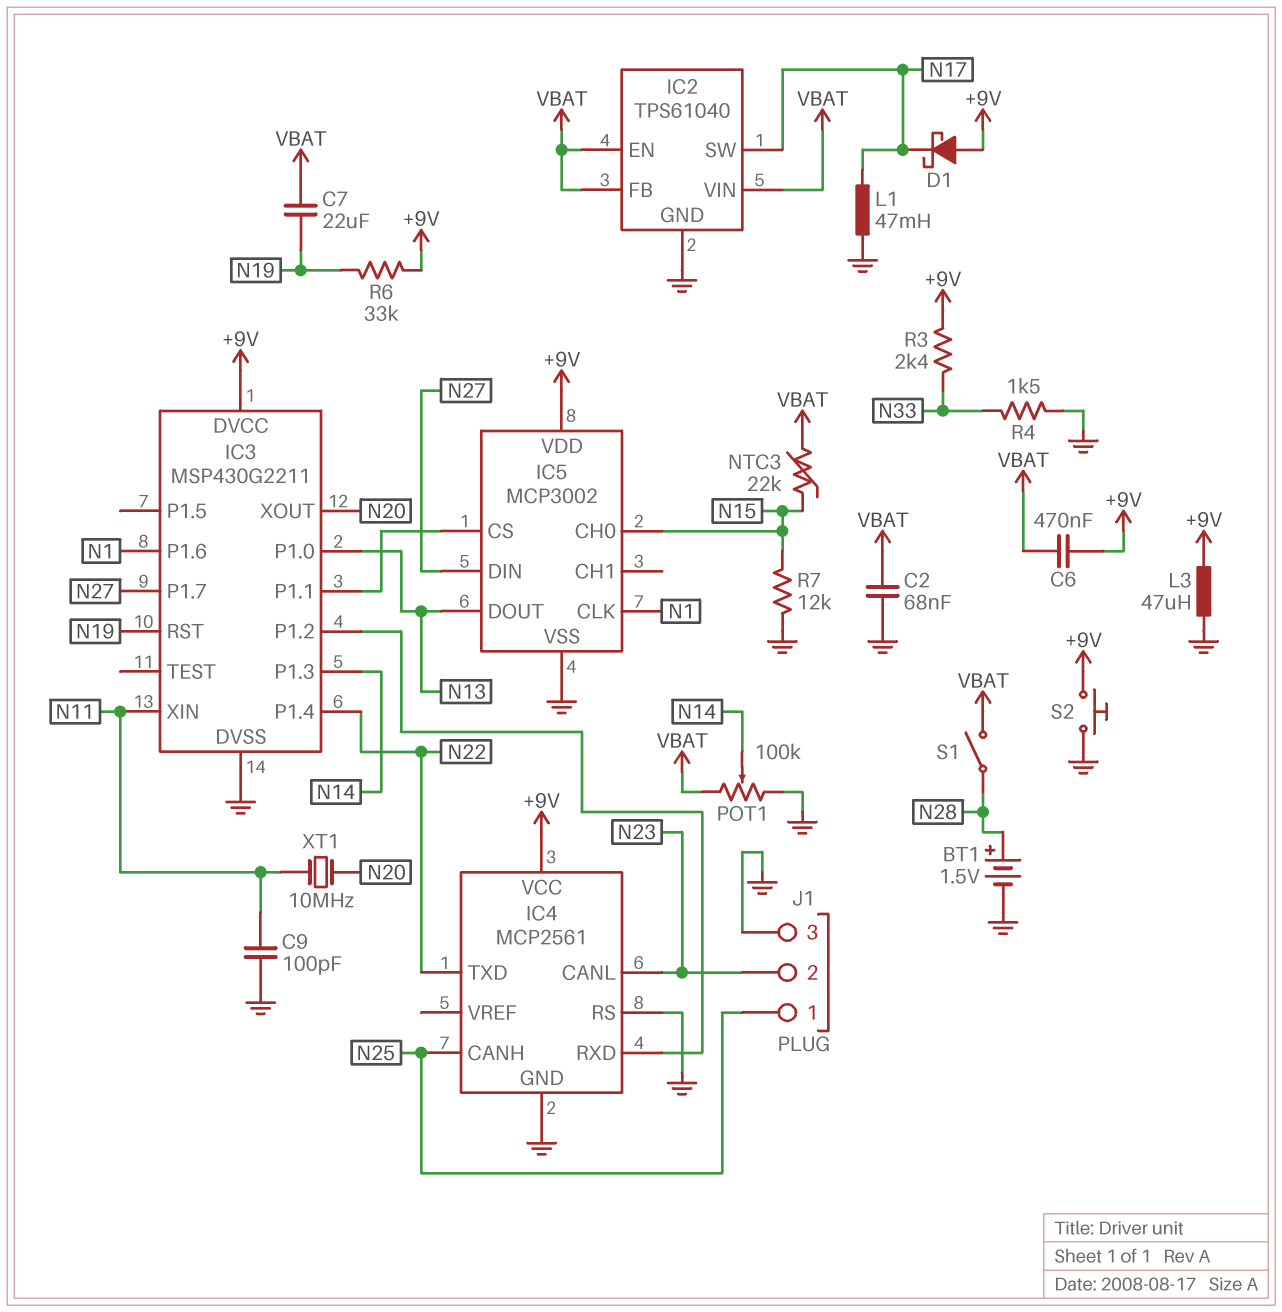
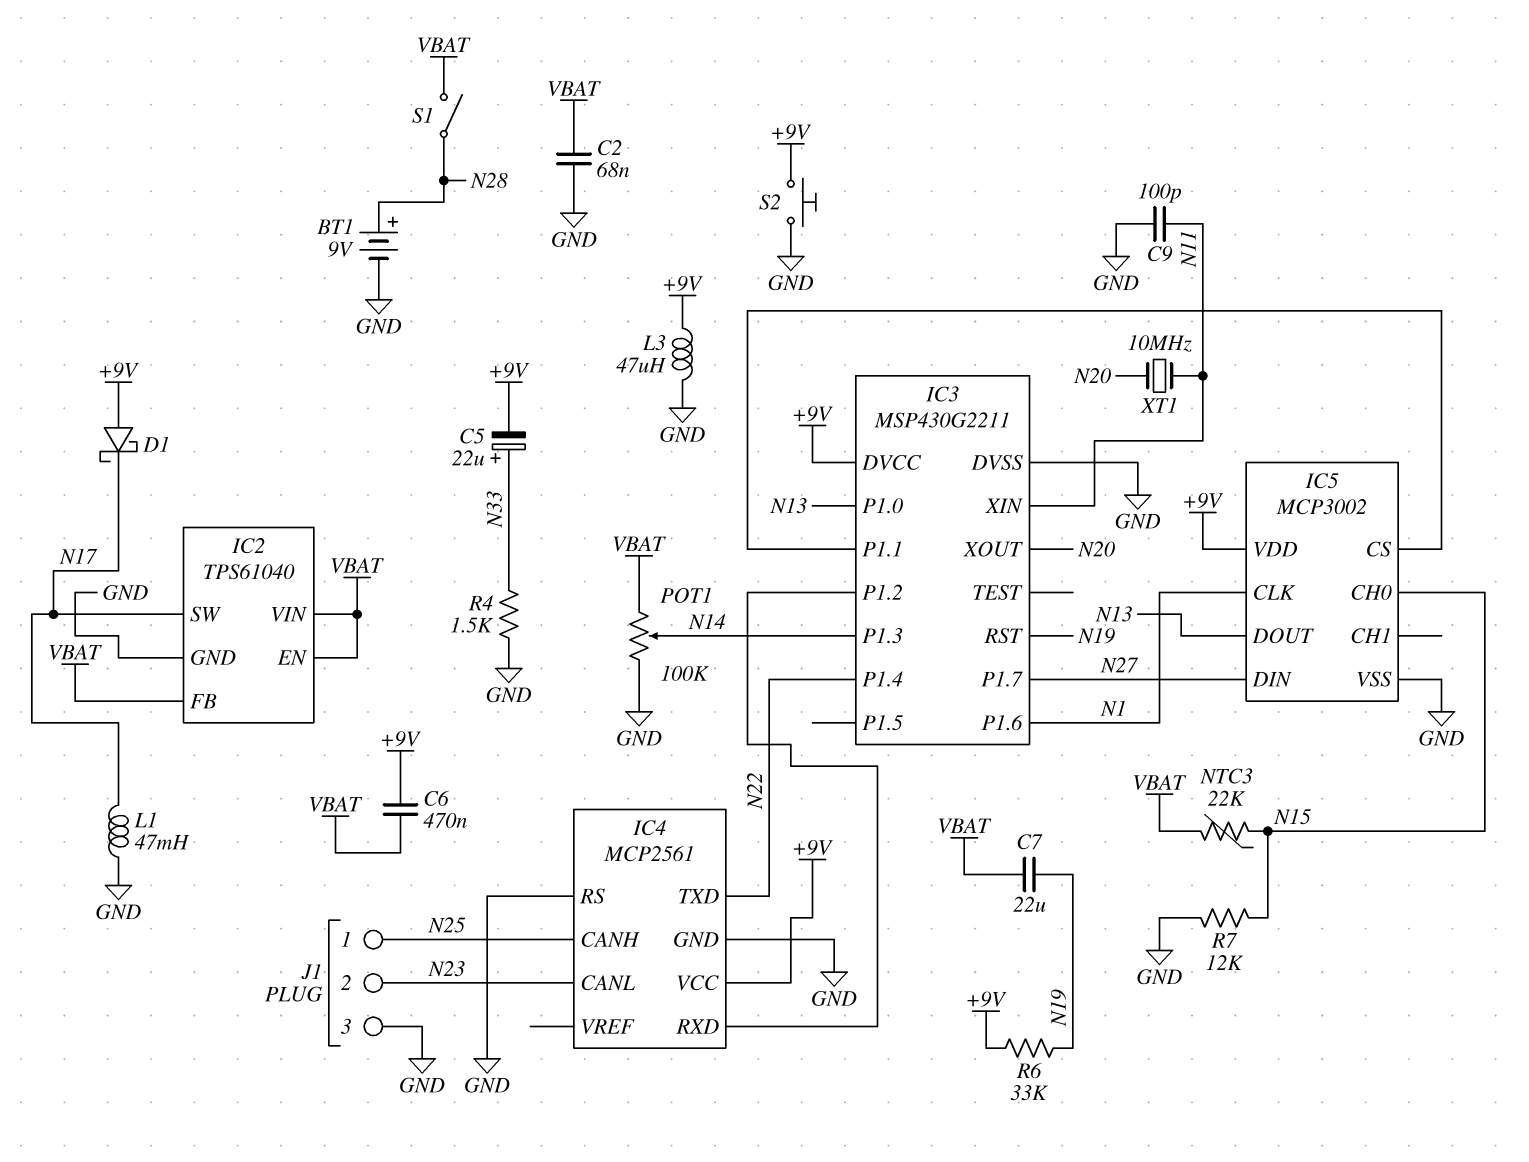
BT1: 1.5V (plus N28, minus GND) -> 9V (plus N28, minus GND)
C5: none -> 22uF (plus N33, minus +9V)
R3: 2.4k (+9V, N33) -> none

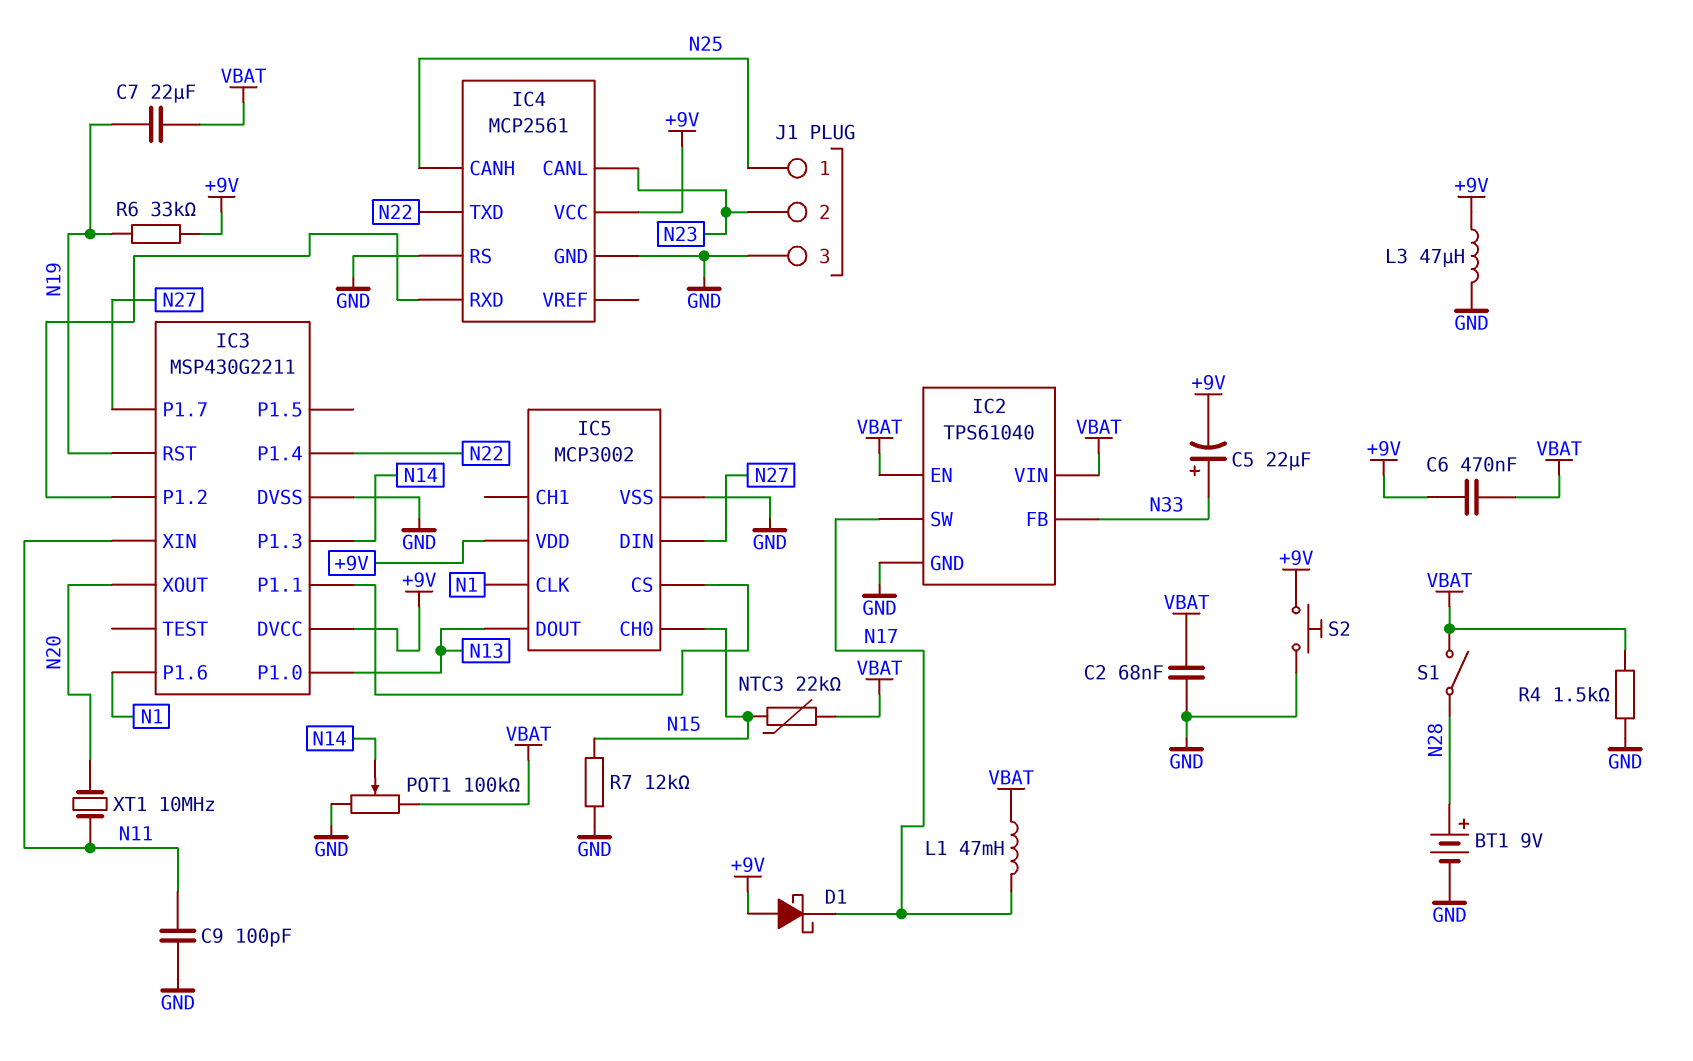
IC2 pin FB: VBAT -> N33
L1: 47mH (GND, N17) -> 47mH (N17, VBAT)
R4: 1.5k (GND, N33) -> 1.5k (GND, VBAT)

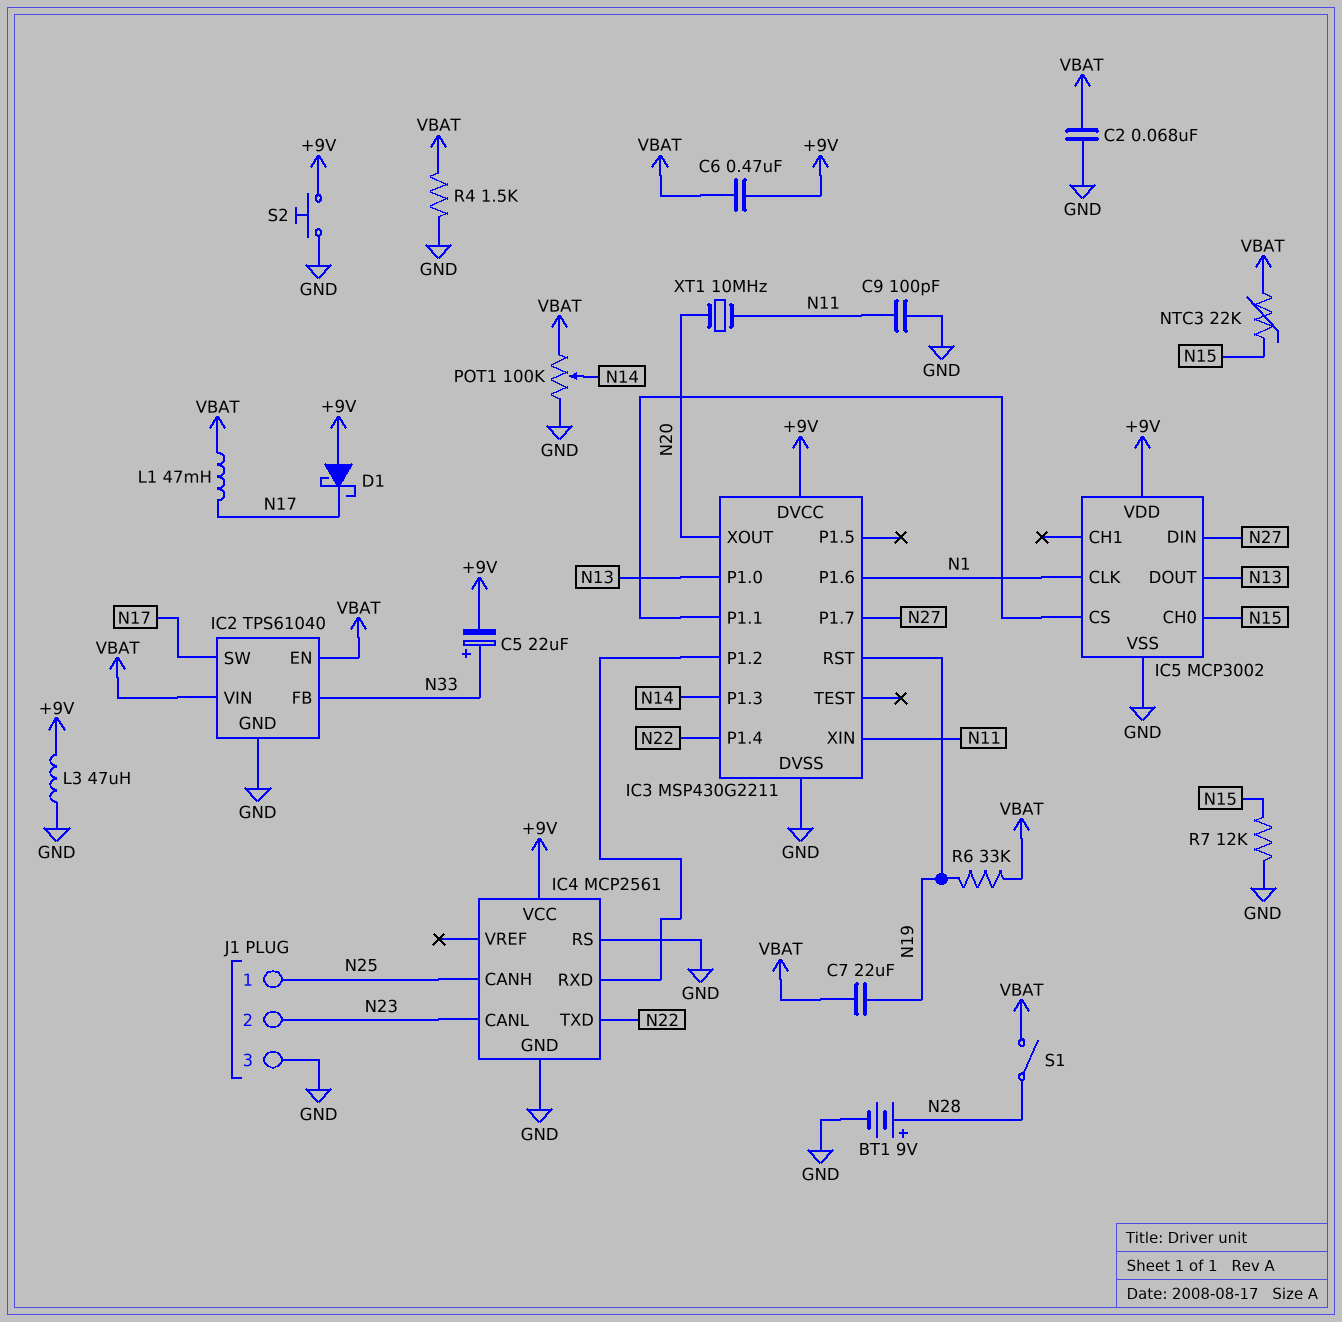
R6: 33k (+9V, N19) -> 33k (N19, VBAT)

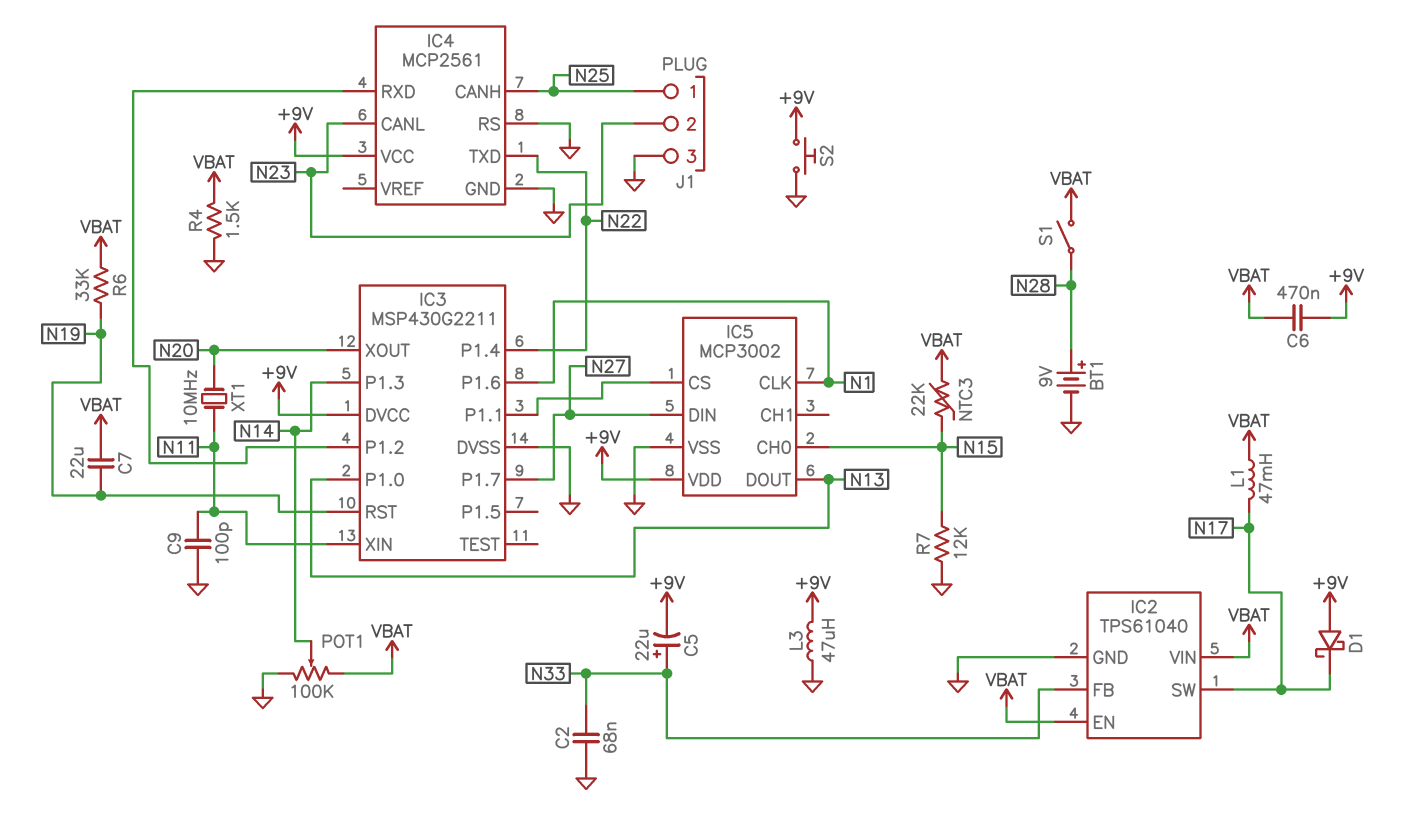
C2: 68nF (GND, VBAT) -> 68nF (GND, N33)

